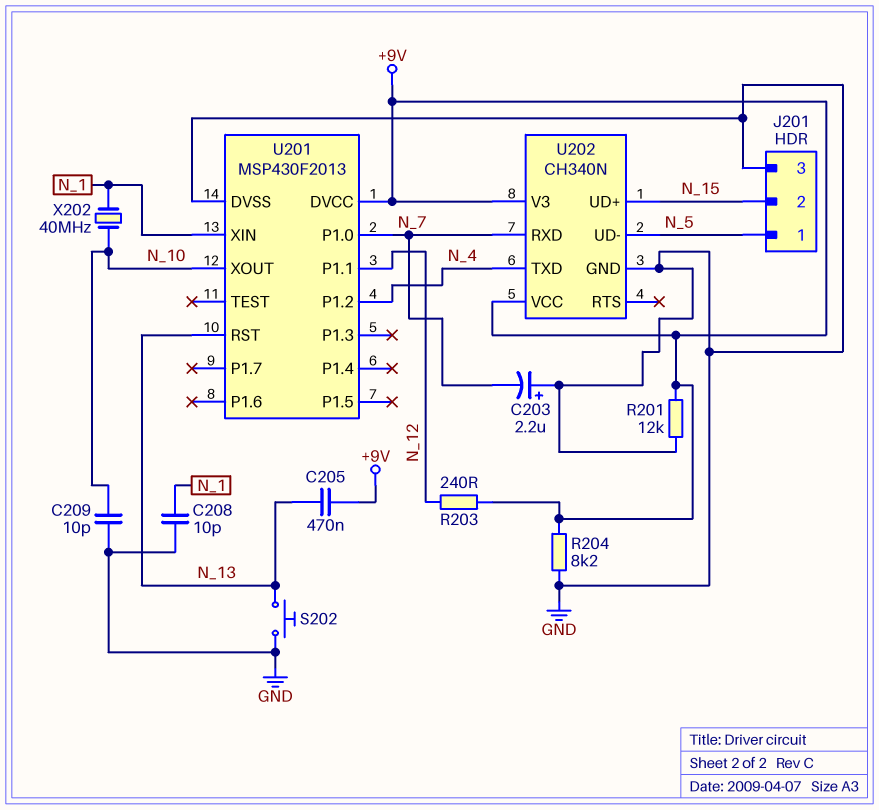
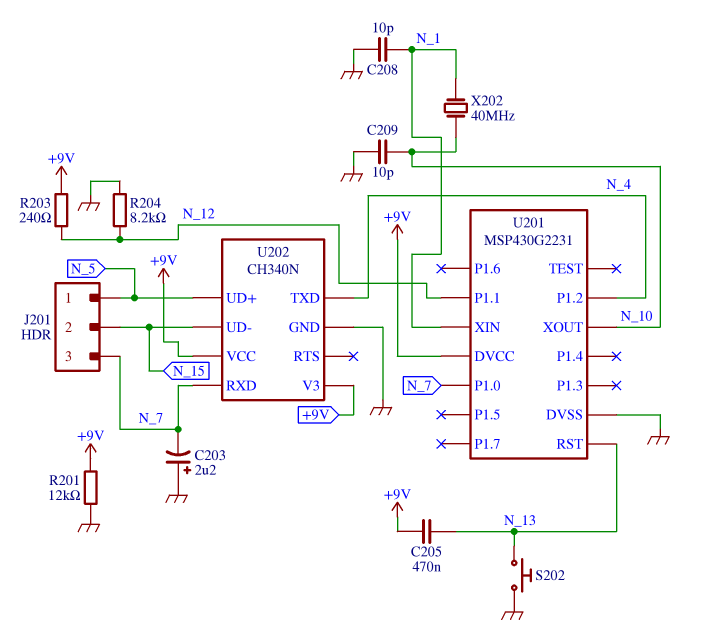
J201 pin 3: GND -> N_7
R204: 8.2k (+9V, GND) -> 8.2k (GND, N_12)
U201: MSP430F2013 -> MSP430G2231
U202 pin UD+: N_15 -> N_5
U202 pin UD-: N_5 -> N_15

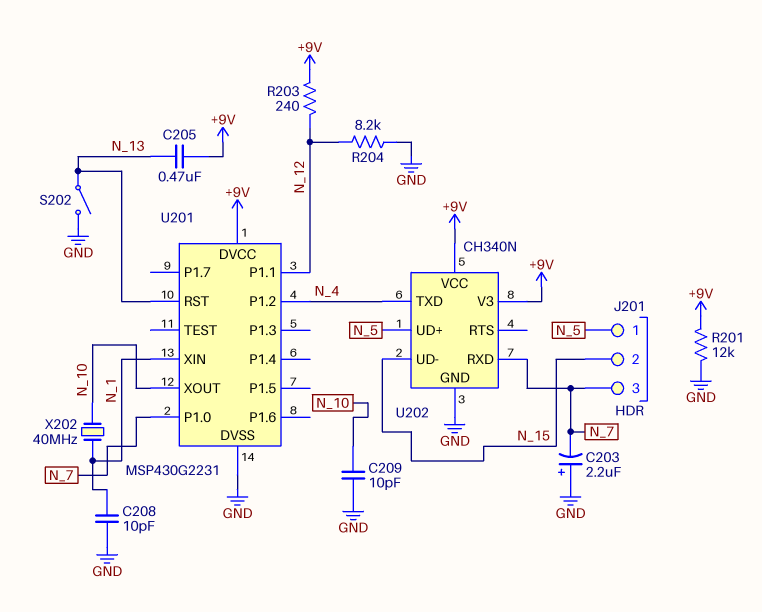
S202: button (GND, N_13) -> switch (GND, N_13)

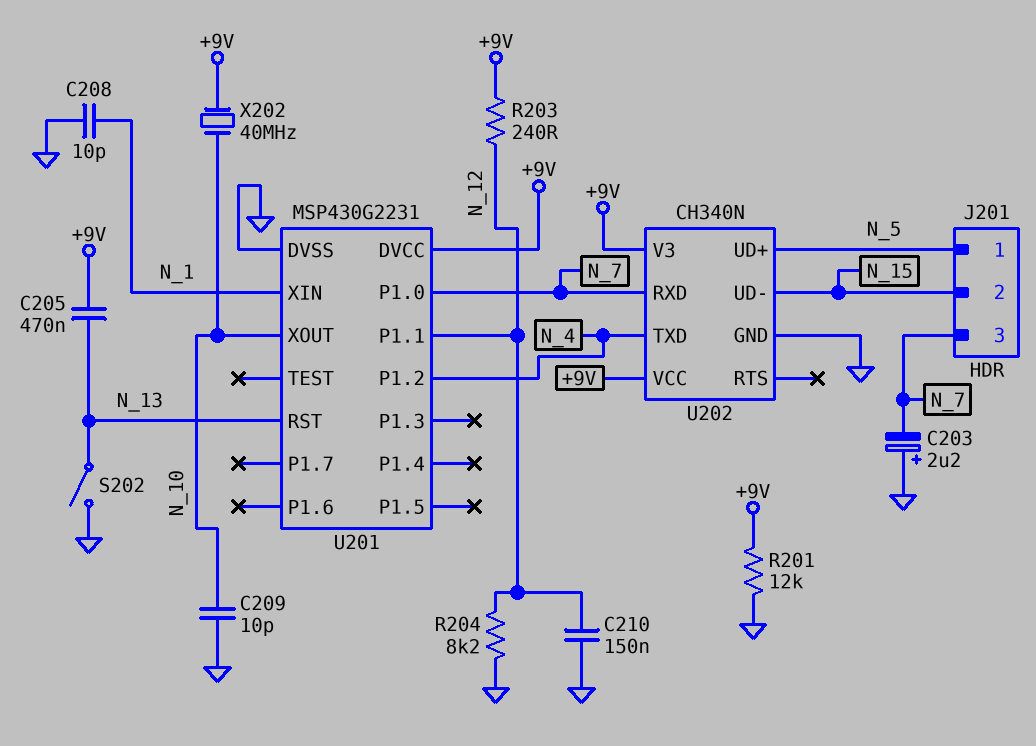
C210: none -> 150nF (GND, N_12)
X202: 40MHz (N_1, N_10) -> 40MHz (+9V, N_10)

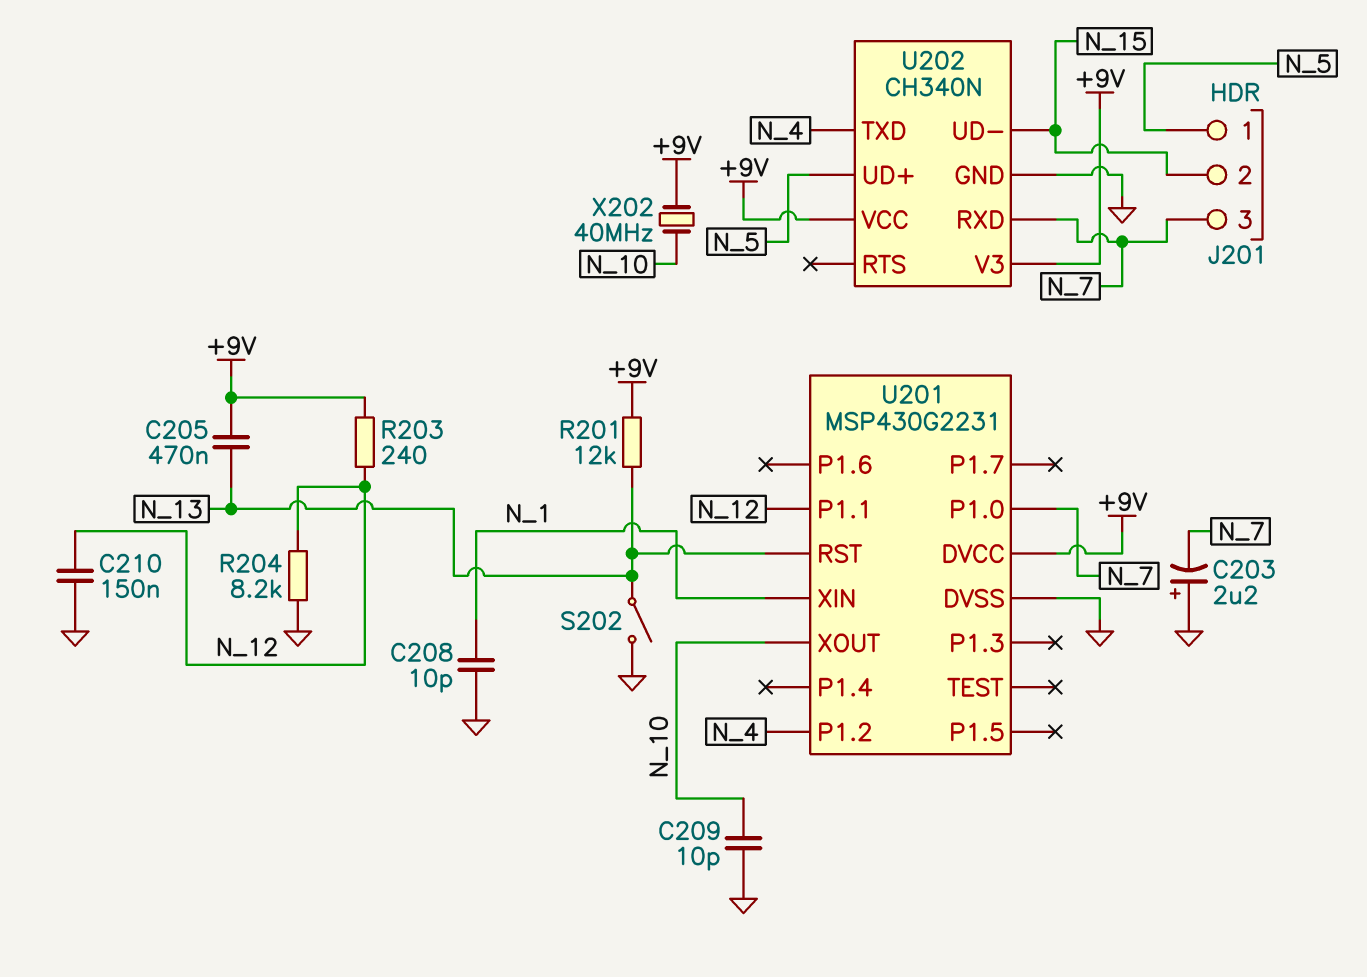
R201: 12k (+9V, GND) -> 12k (+9V, N_13)

